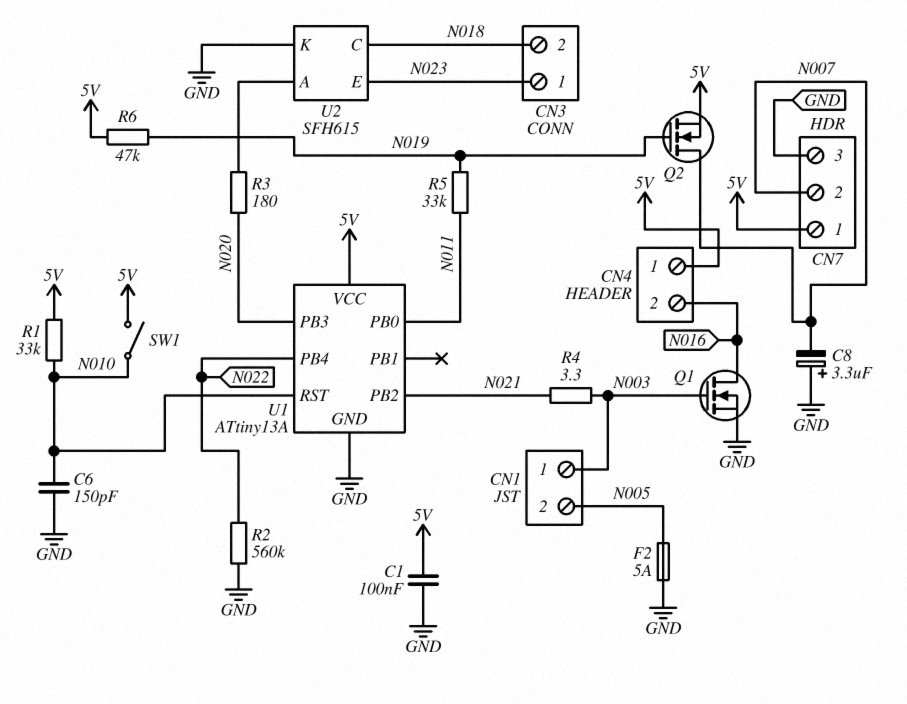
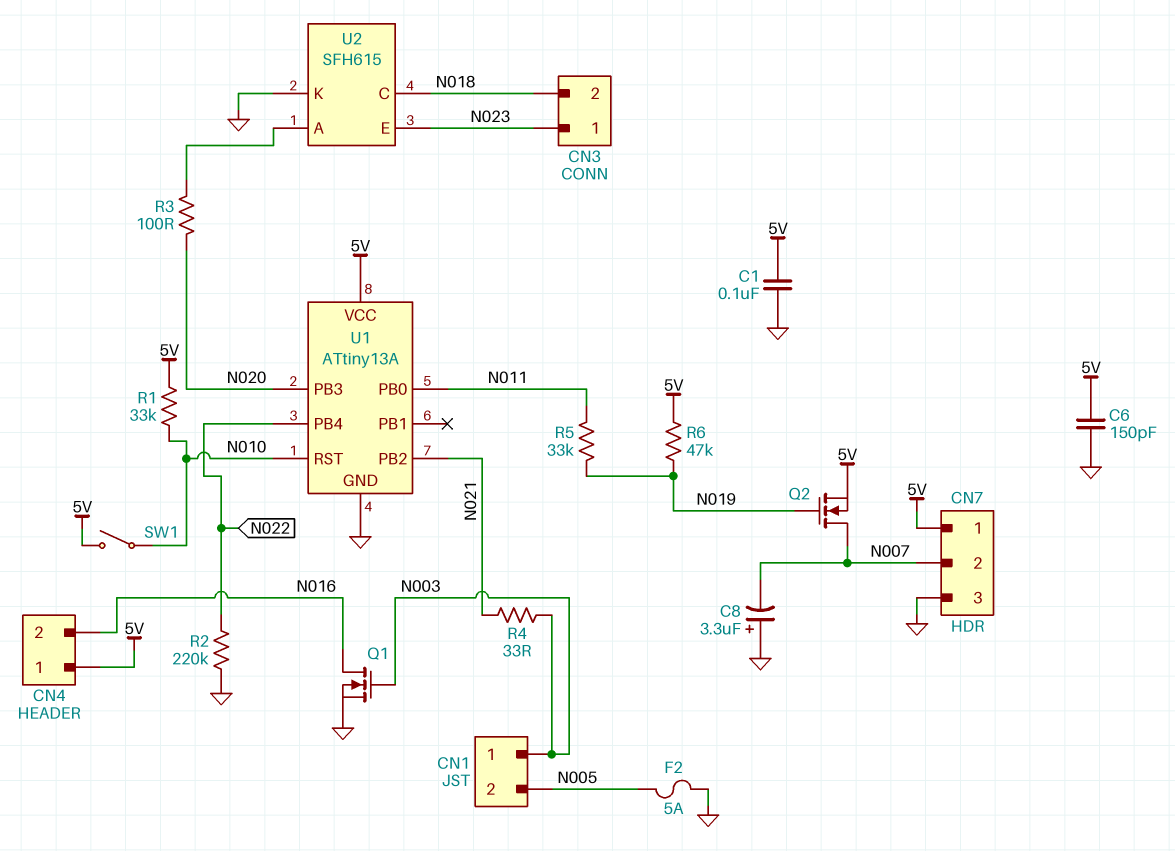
C6: 150pF (GND, N010) -> 150pF (5V, GND)
R2: 560k (GND, N022) -> 220k (GND, N022)
R3: 180 (N020, U2/A) -> 100 (N020, U2/A)
R4: 3.3 (N003, N021) -> 33 (N003, N021)

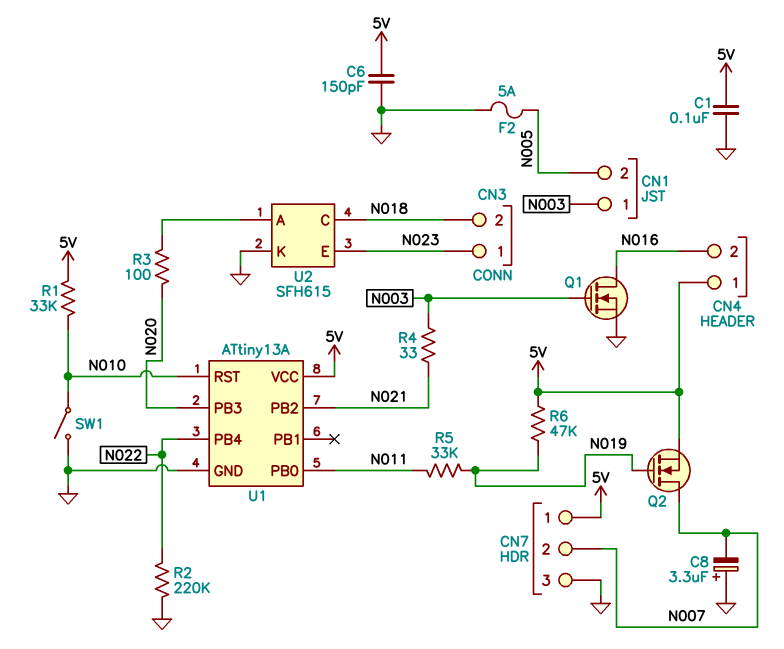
SW1: switch (5V, N010) -> switch (GND, N010)

